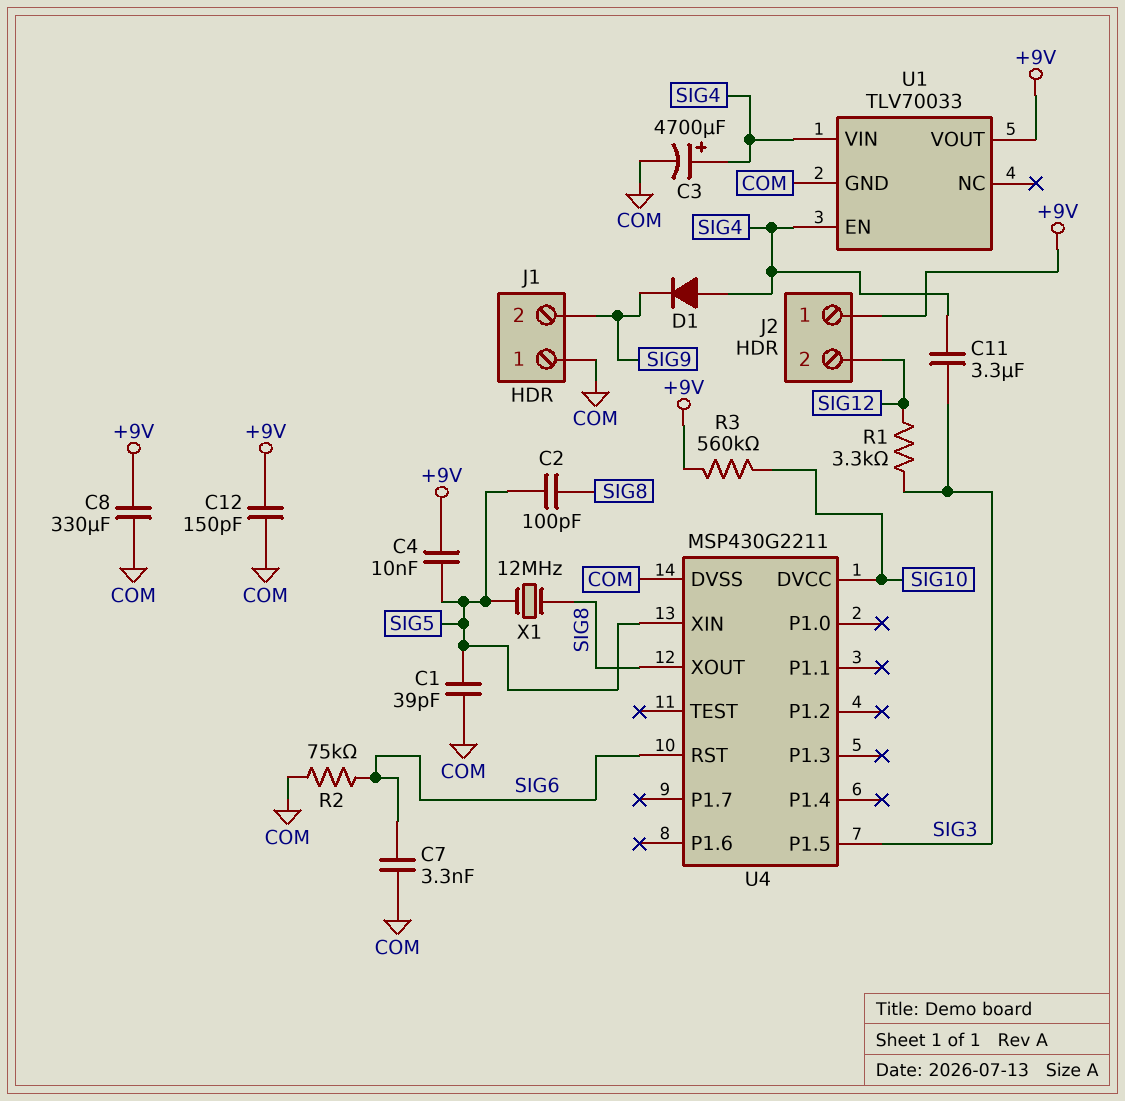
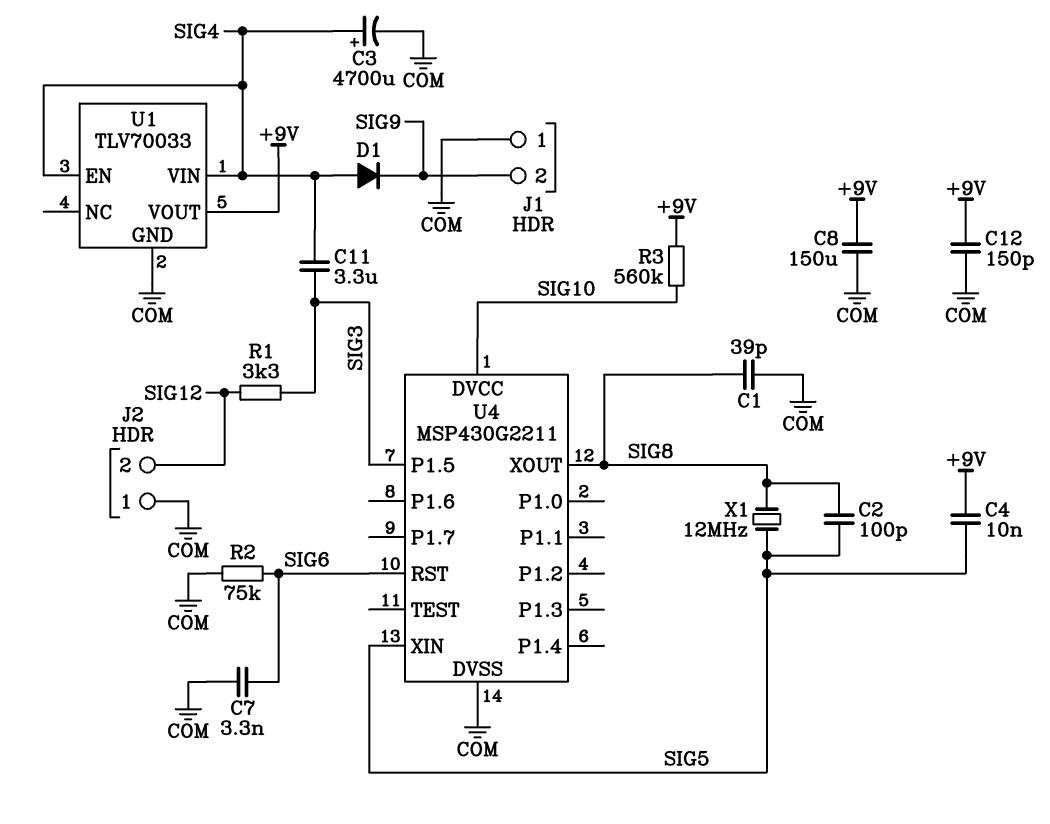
C1: 39pF (COM, SIG5) -> 39pF (COM, SIG8)
C8: 330uF (+9V, COM) -> 150uF (+9V, COM)
J2 pin 1: +9V -> COM

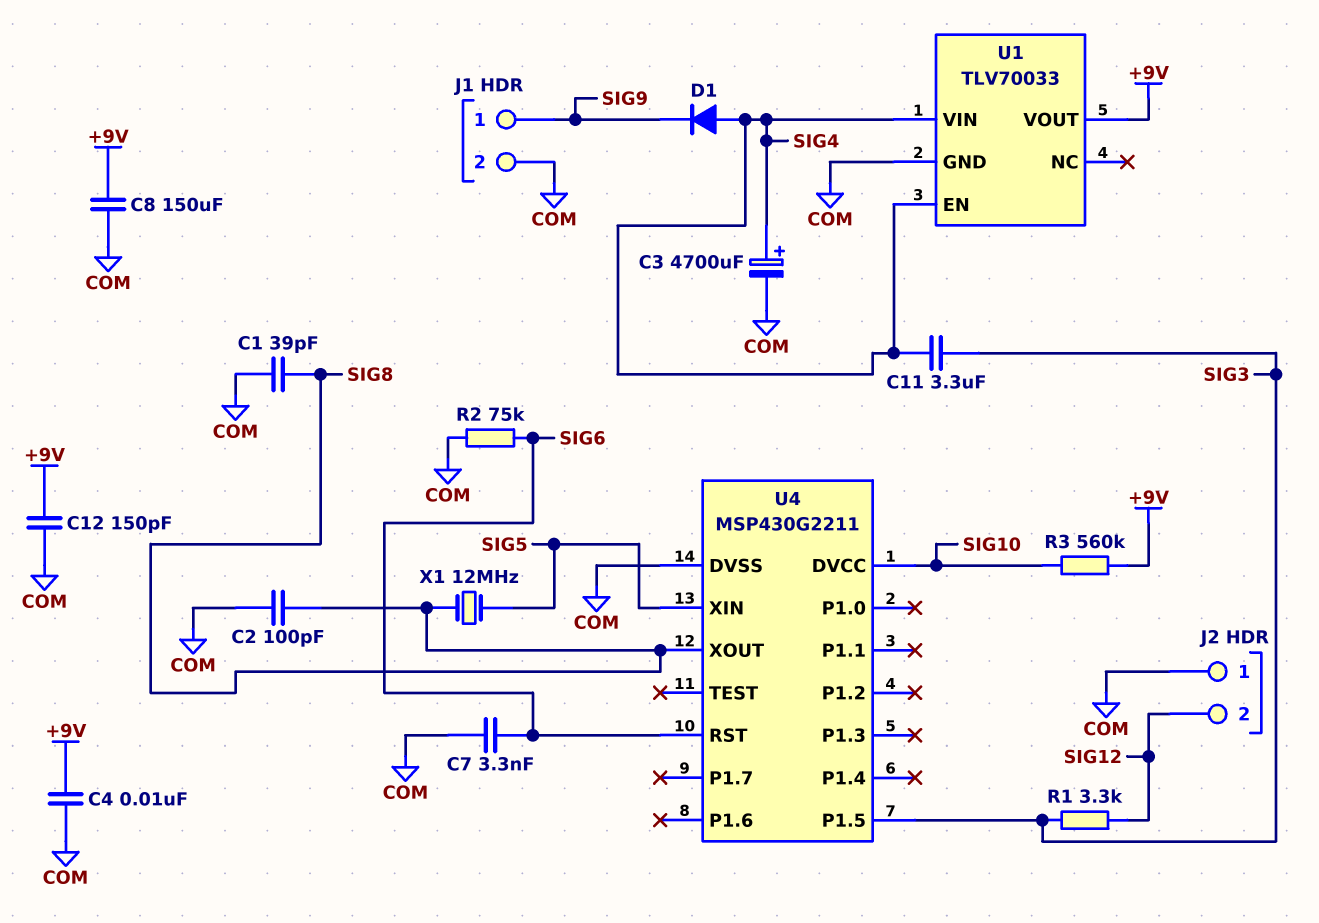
C2: 100pF (SIG5, SIG8) -> 100pF (COM, SIG8)
C4: 10nF (+9V, SIG5) -> 10nF (+9V, COM)
J1 pin 1: COM -> SIG9
J1 pin 2: SIG9 -> COM

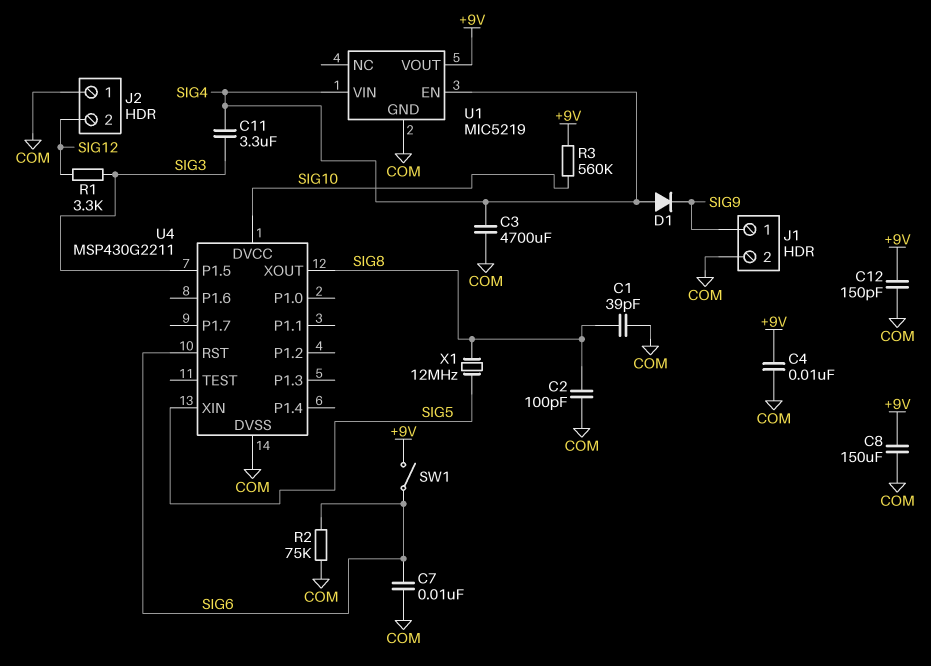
C3: 4700uF (plus SIG4, minus COM) -> 4700uF (COM, SIG4)
C7: 3.3nF (COM, SIG6) -> 10nF (COM, SIG6)
SW1: none -> switch (+9V, SIG6)
U1: TLV70033 -> MIC5219

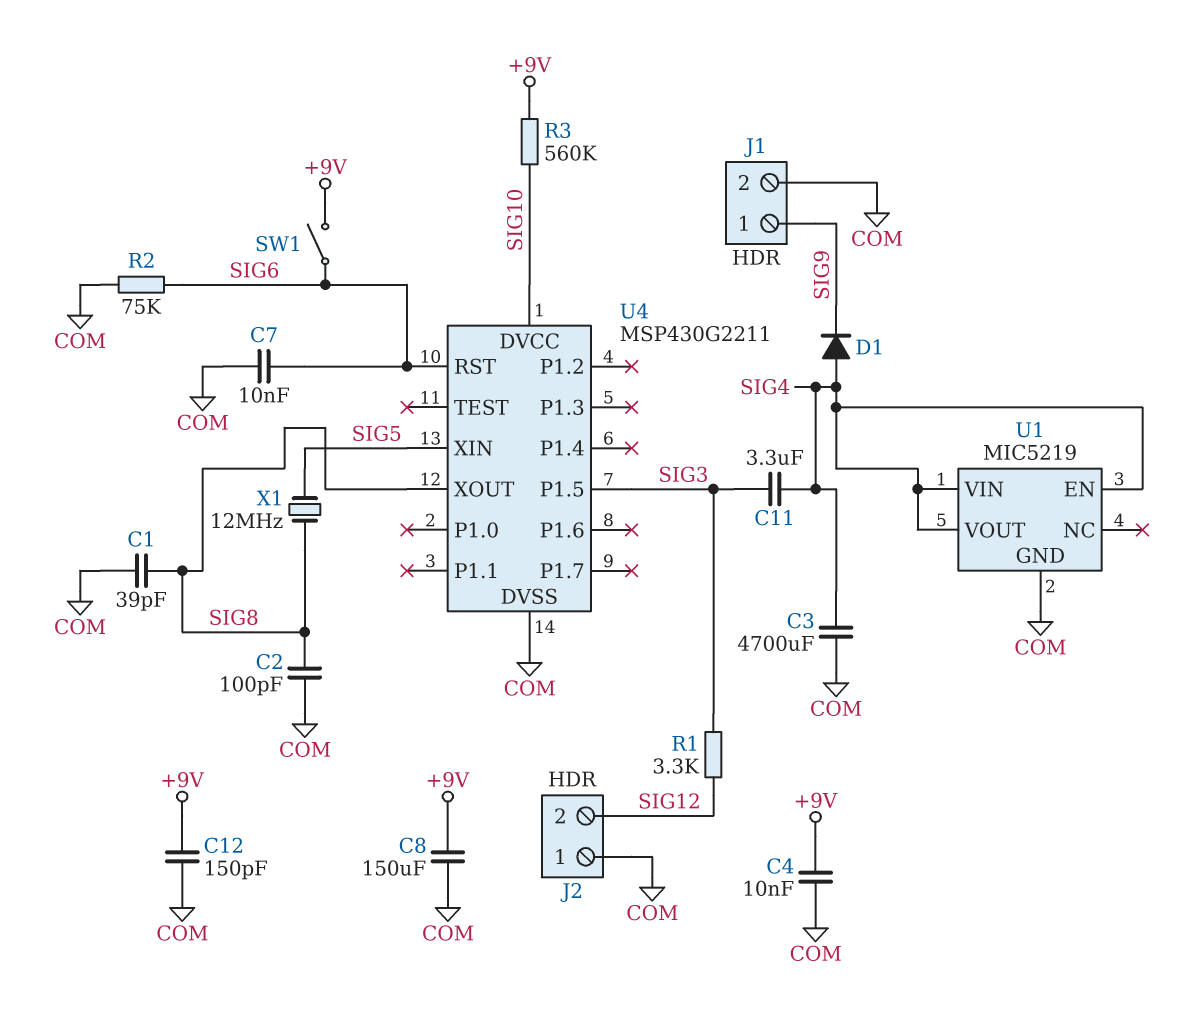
U1 pin VOUT: +9V -> SIG4

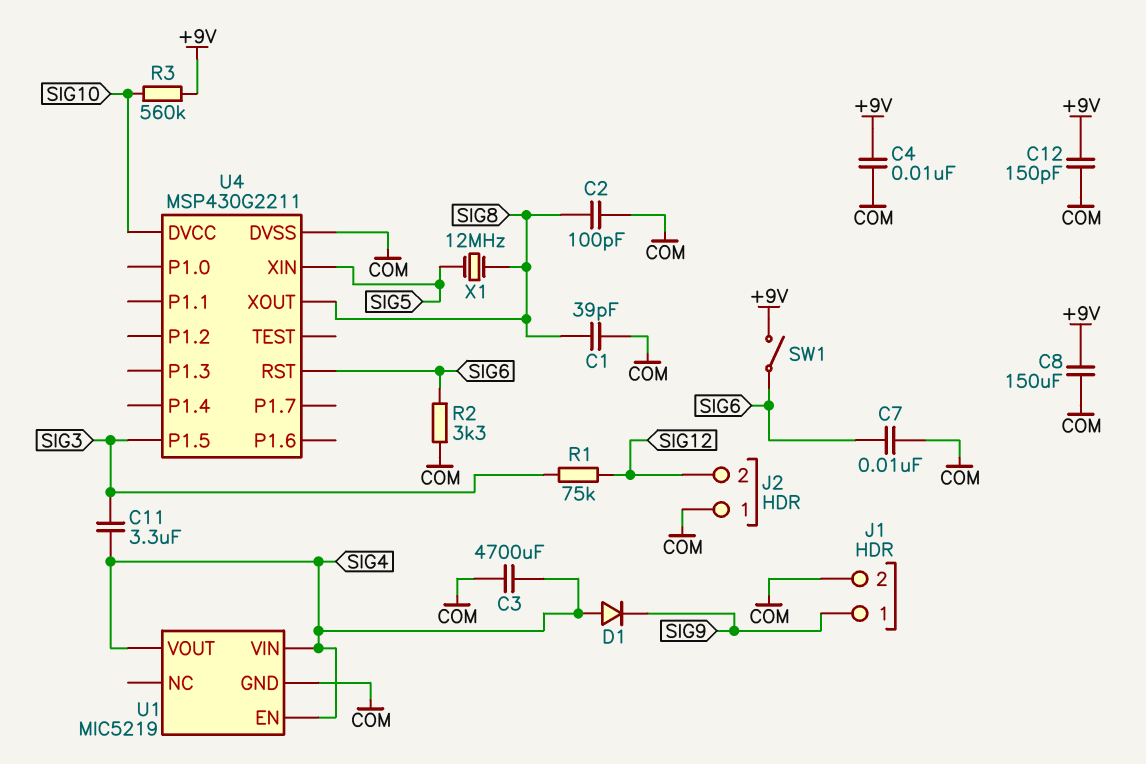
R1: 3.3k (SIG3, SIG12) -> 75k (SIG3, SIG12)
R2: 75k (COM, SIG6) -> 3.3k (COM, SIG6)

